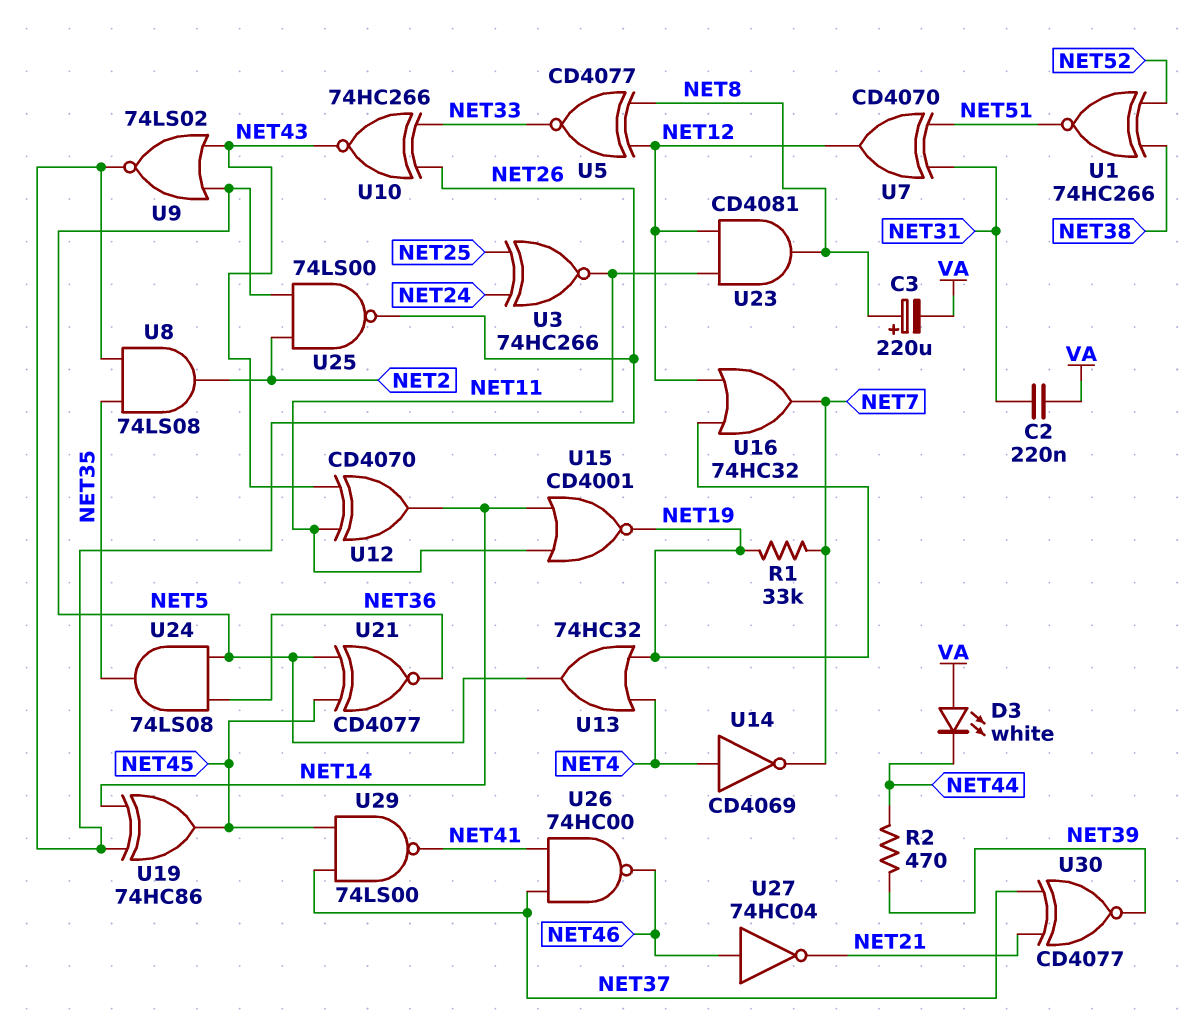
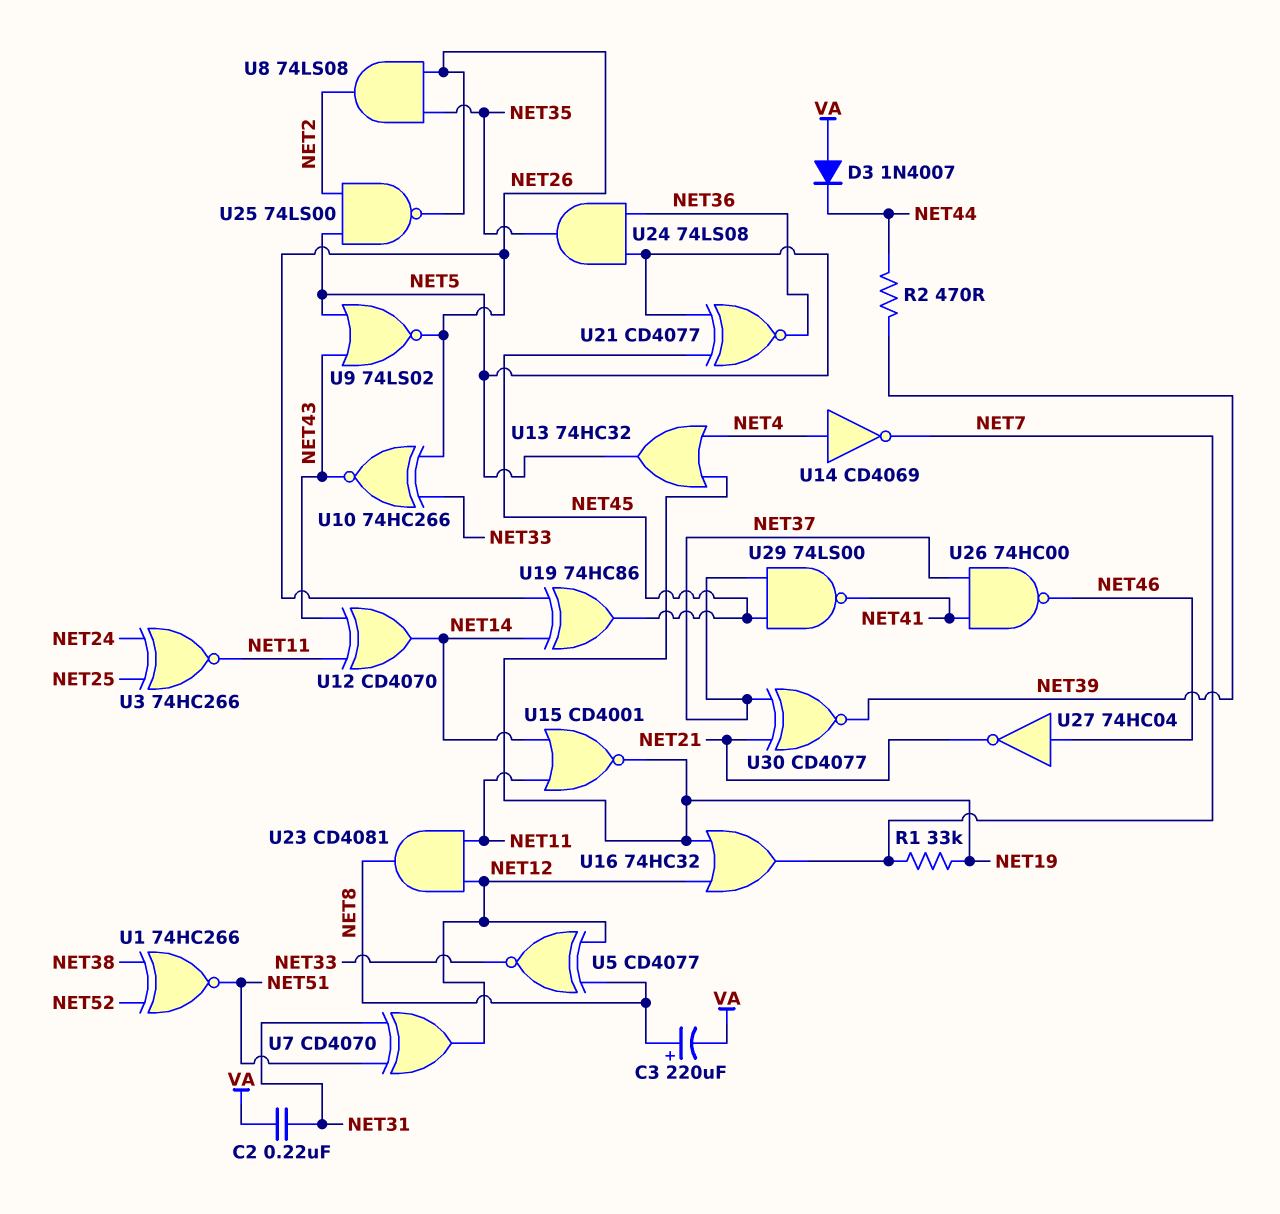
D3: LED white (A VA, K NET44) -> diode 1N4007 (A VA, K NET44)

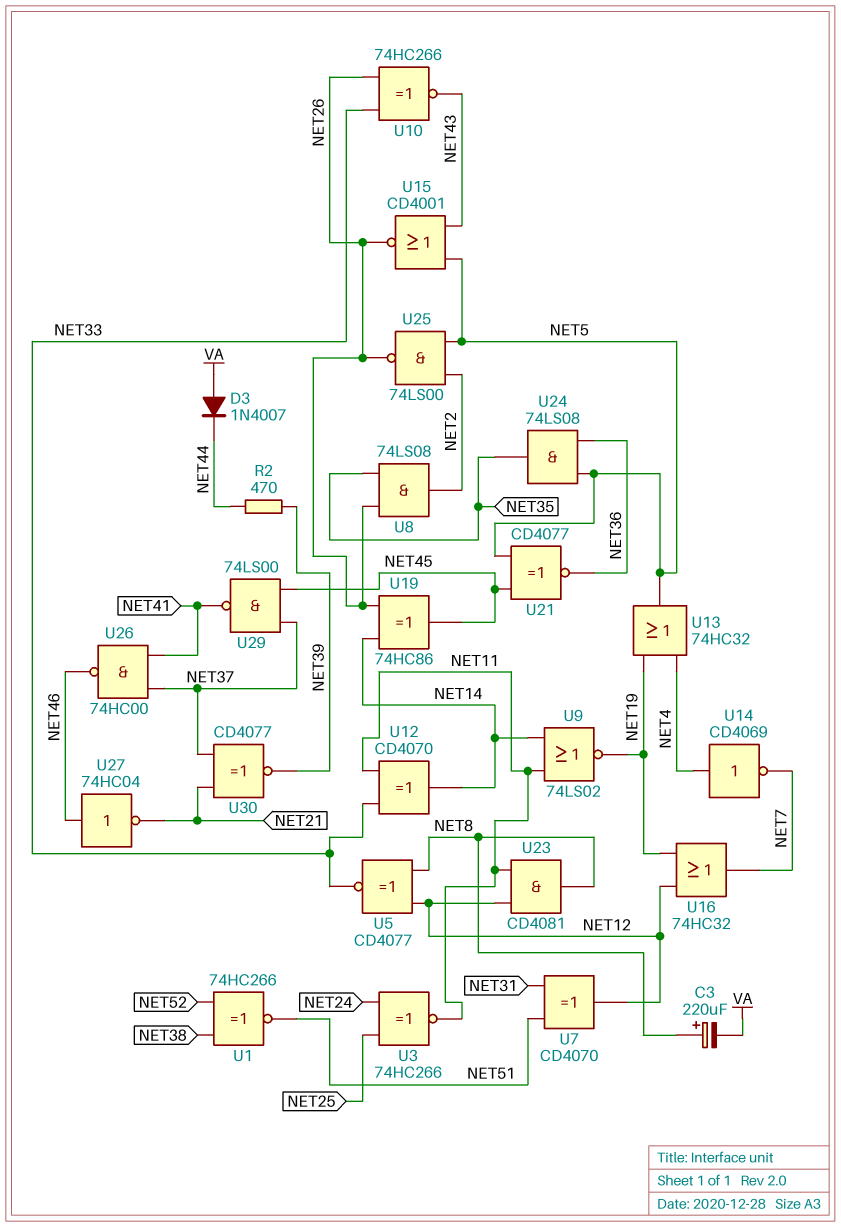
C2: 220nF (NET31, VA) -> none
R1: 33k (NET7, NET19) -> none
U9: NOR 74LS02 (in NET5, in NET43, out NET26) -> NOR 74LS02 (in NET11, in NET14, out NET19)
U12: XOR CD4070 (in NET11, in NET43, out NET14) -> XOR CD4070 (in NET11, in NET33, out NET14)
U15: NOR CD4001 (in NET11, in NET14, out NET19) -> NOR CD4001 (in NET5, in NET43, out NET26)

